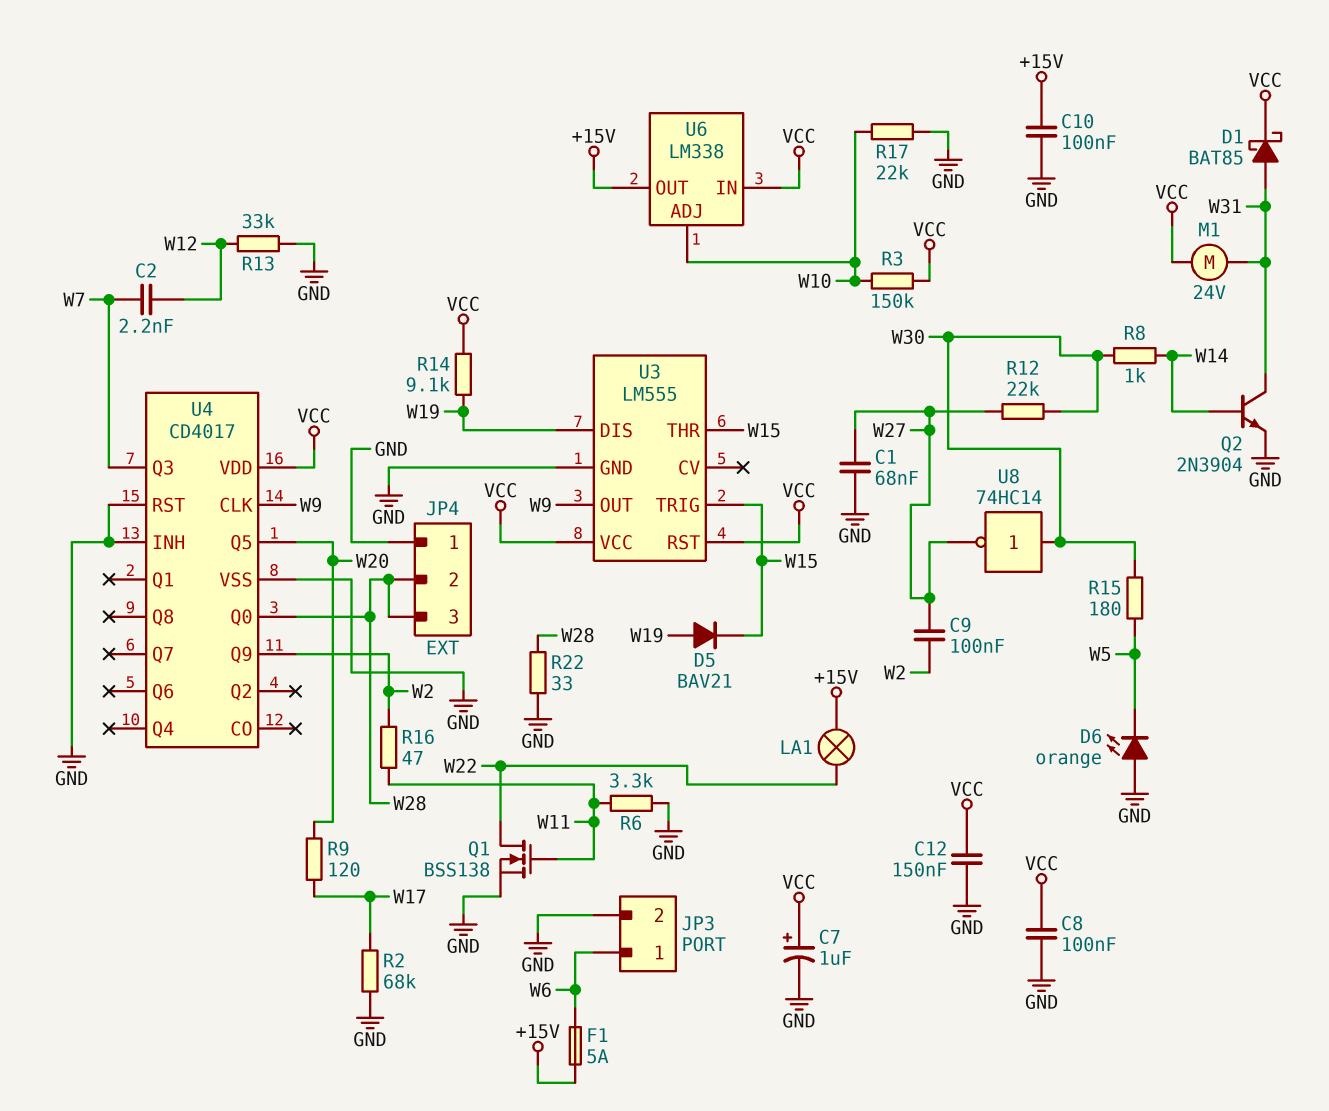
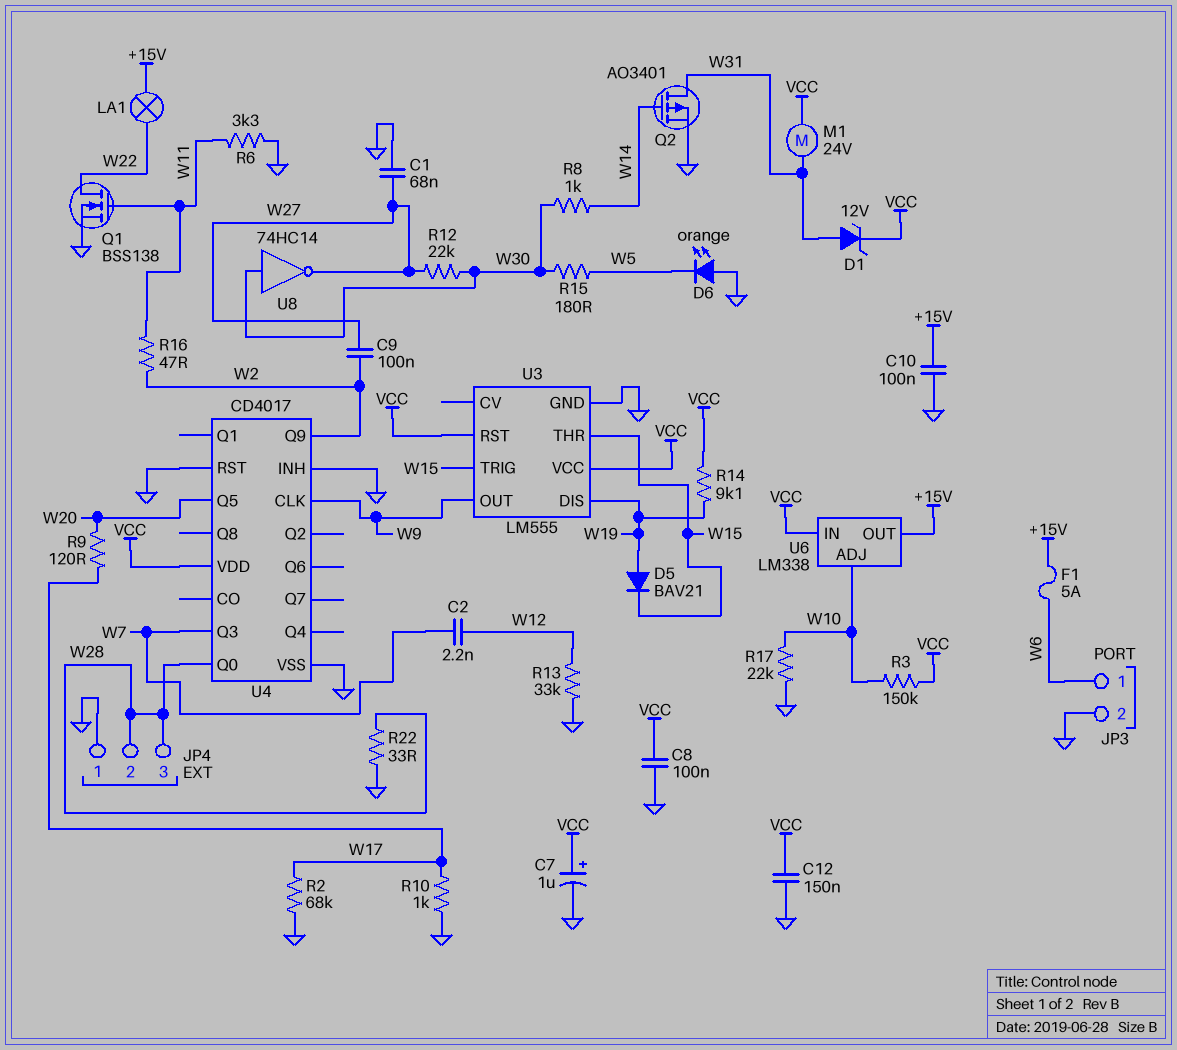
D1: schottky BAT85 (A W31, K VCC) -> zener 12V (A W31, K VCC)
Q2: NPN 2N3904 (B W14, C W31, E GND) -> PMOS AO3401 (G W14, D W31, S GND)
R10: none -> 1k (GND, W17)

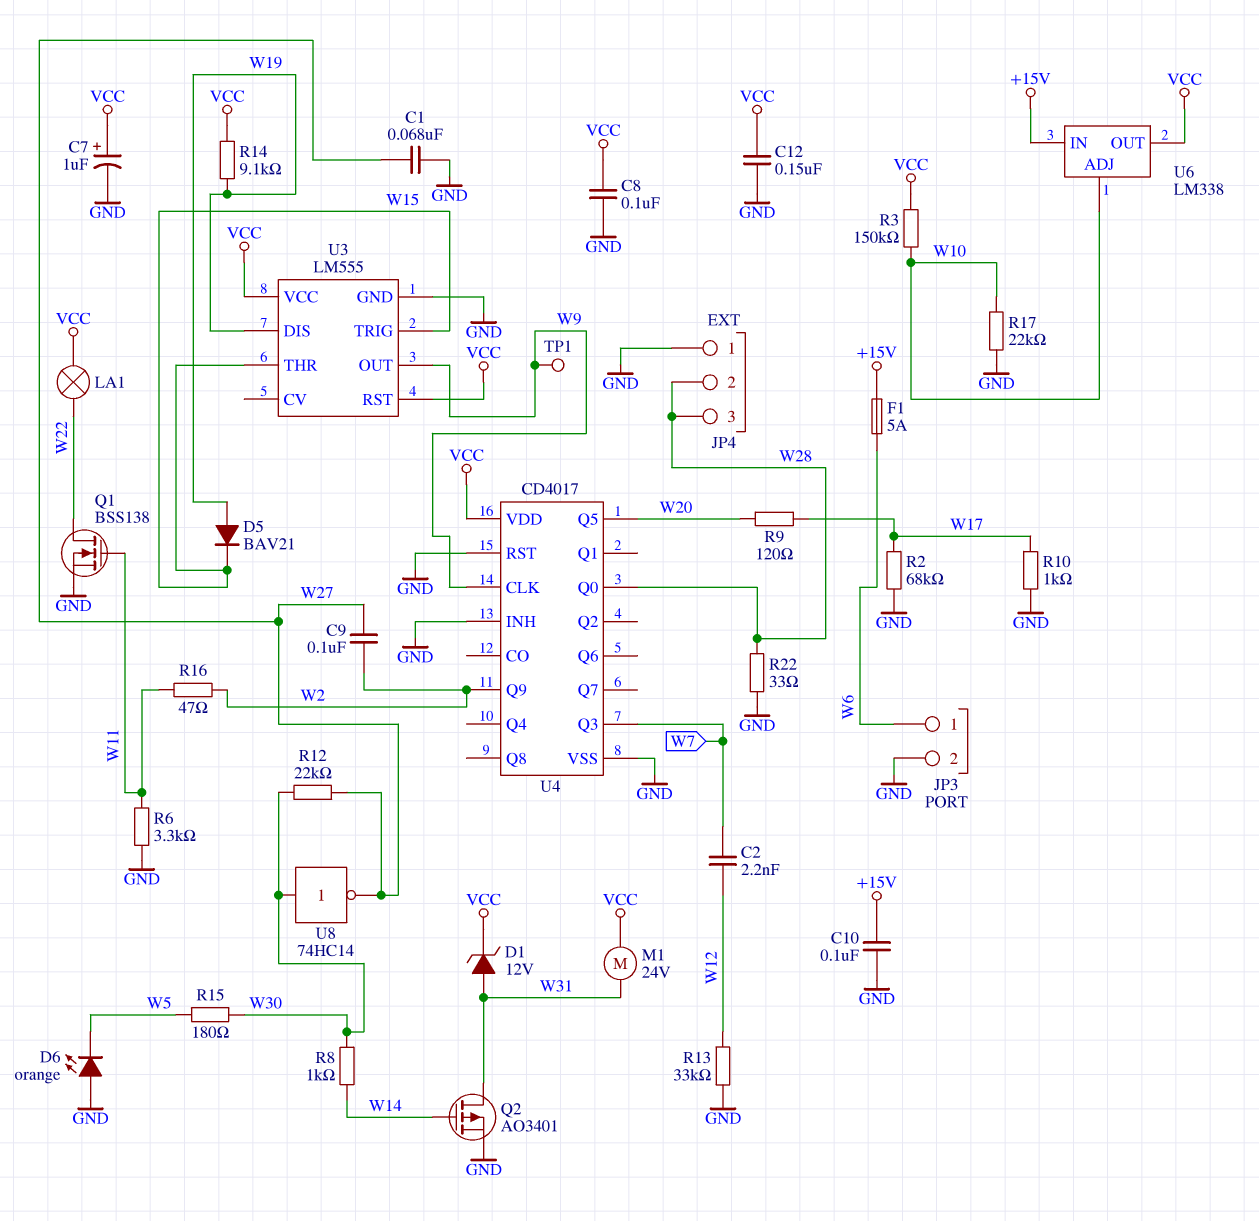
LA1: lamp (+15V, W22) -> lamp (VCC, W22)
TP1: none -> test point (W9)
U6 pin IN: VCC -> +15V
U6 pin OUT: +15V -> VCC

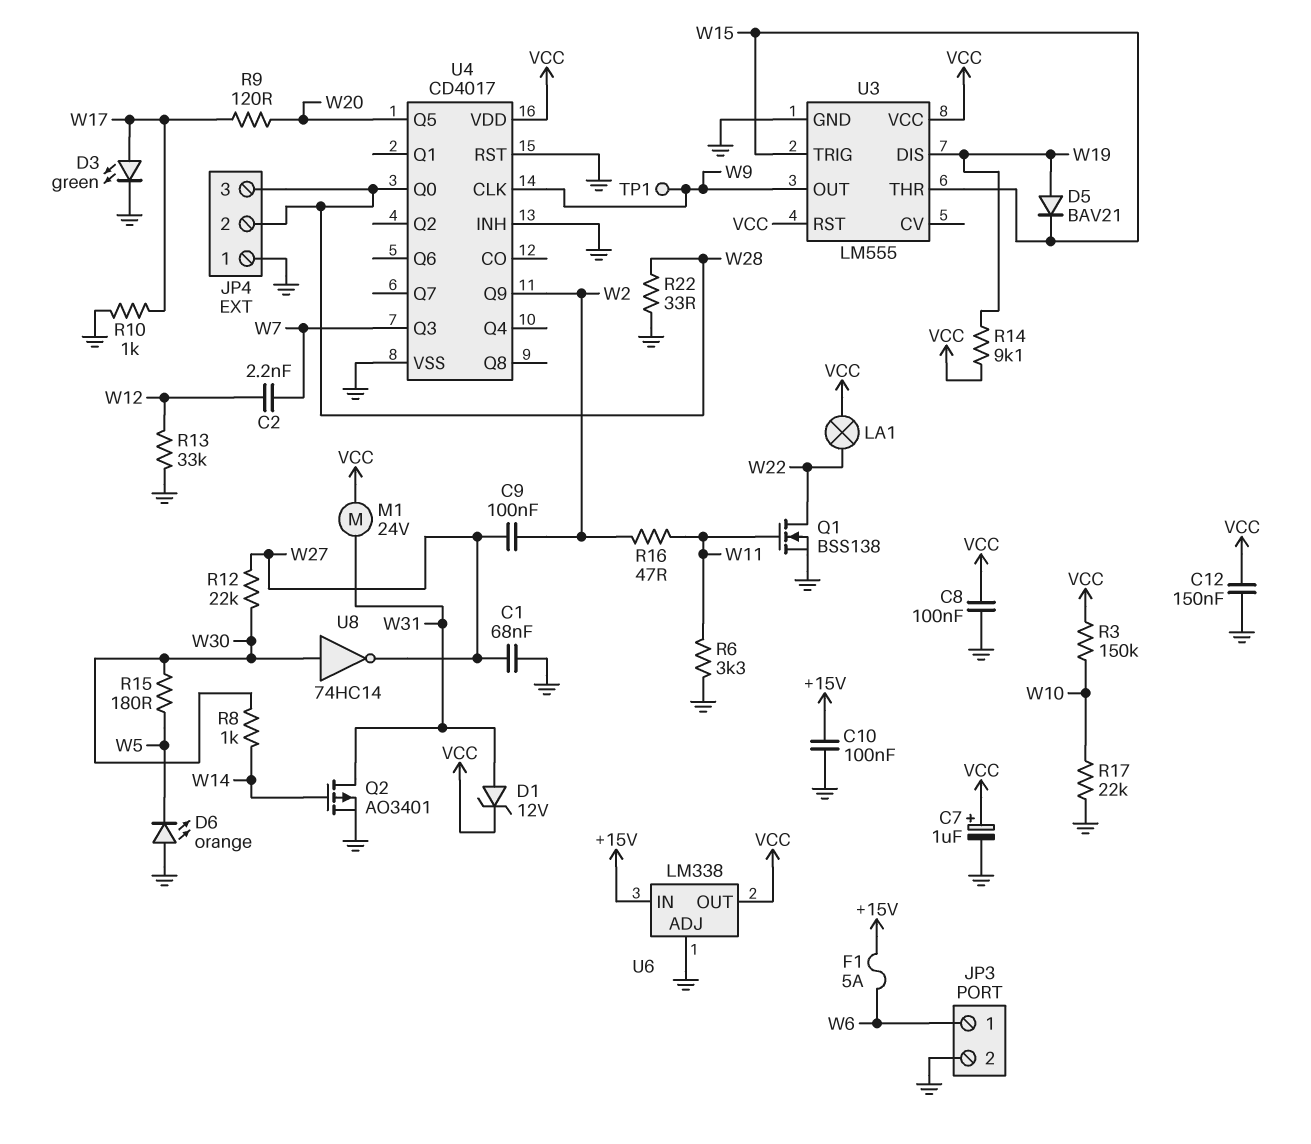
D3: none -> LED green (A W17, K GND)
R2: 68k (GND, W17) -> none
U6 pin ADJ: W10 -> GND

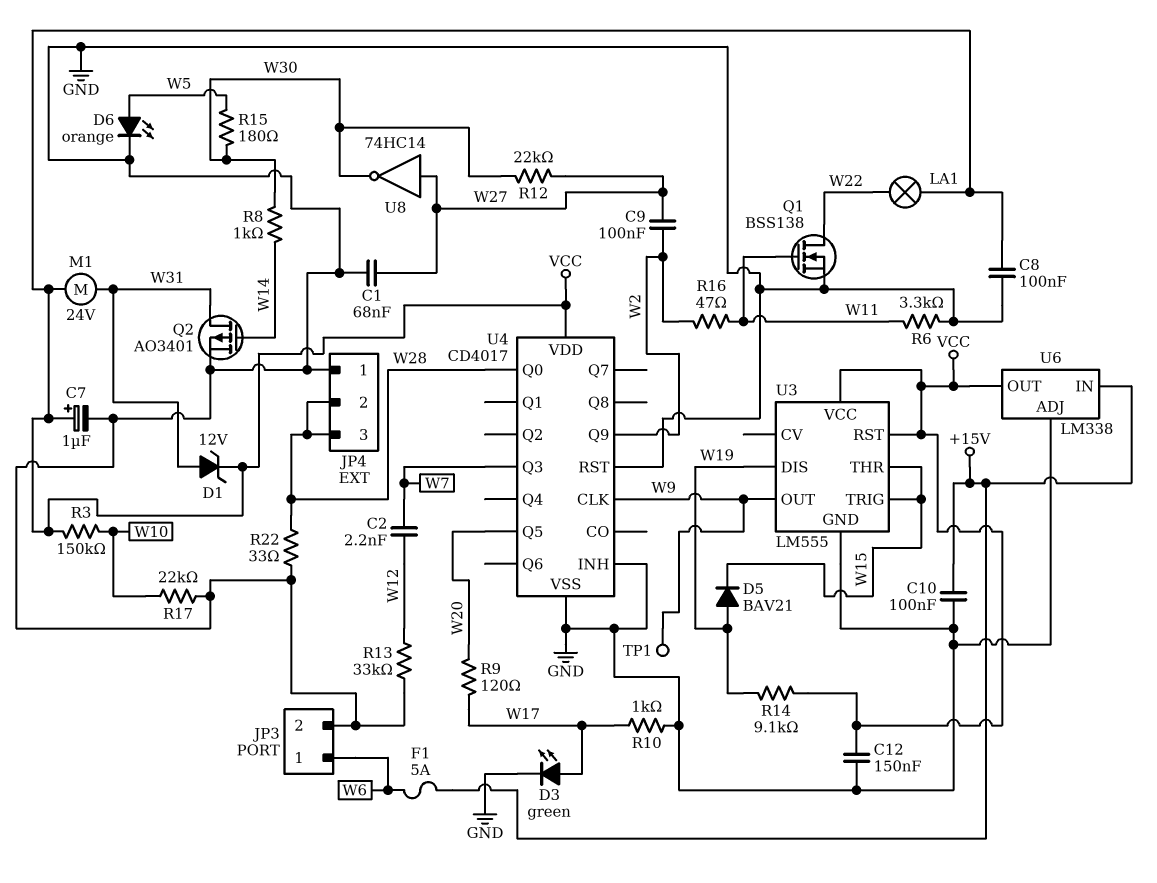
D6: LED orange (A GND, K W5) -> LED orange (A W5, K GND)
U8: NOT 74HC14 (in W30, out W27) -> NOT 74HC14 (in W27, out W30)

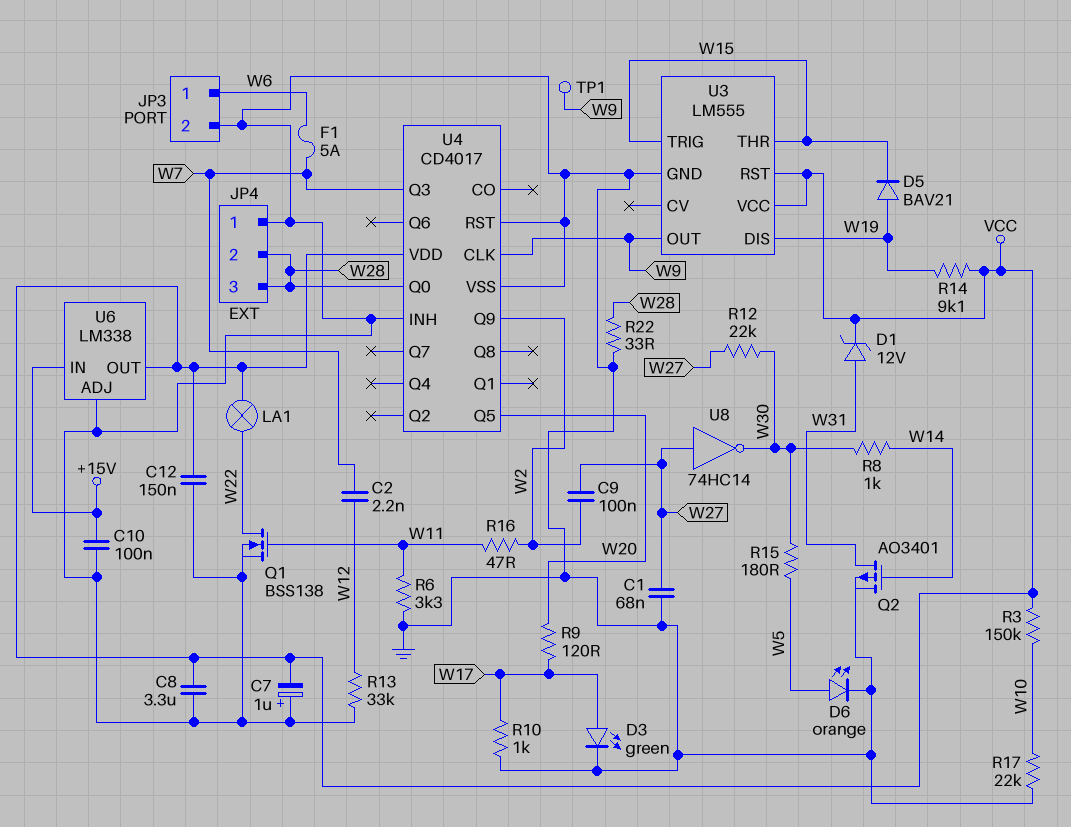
C7: 1uF (plus VCC, minus GND) -> 1uF (plus GND, minus VCC)
C8: 100nF (GND, VCC) -> 3.3uF (GND, VCC)
F1: 5A (+15V, W6) -> 5A (W6, W7)
M1: motor 24V (VCC, W31) -> none

